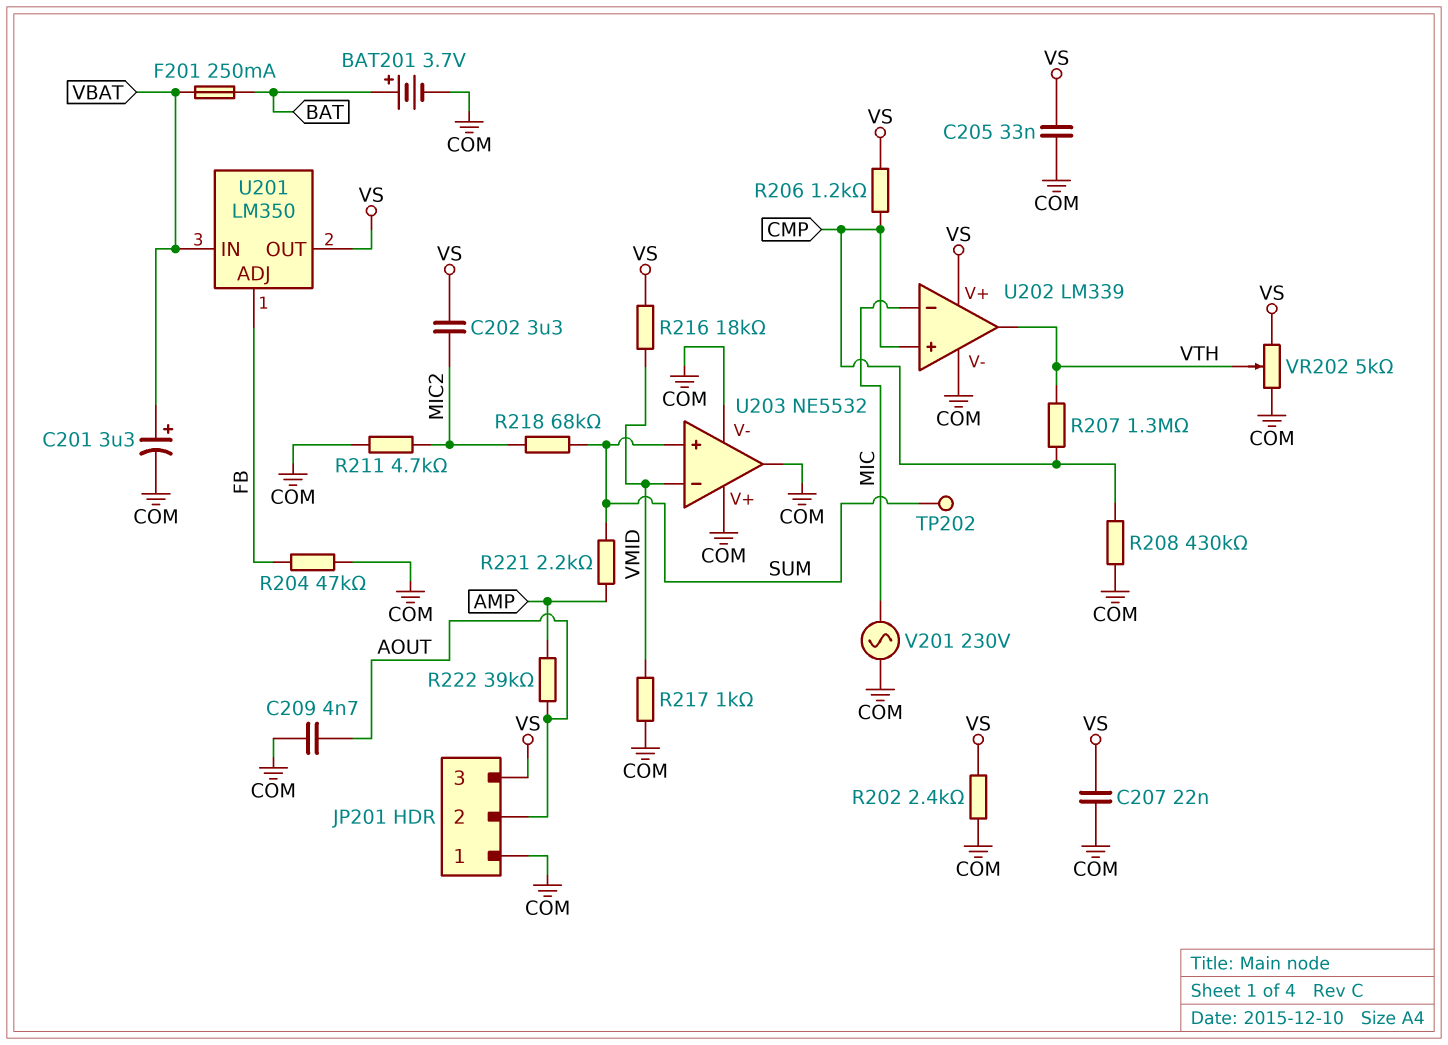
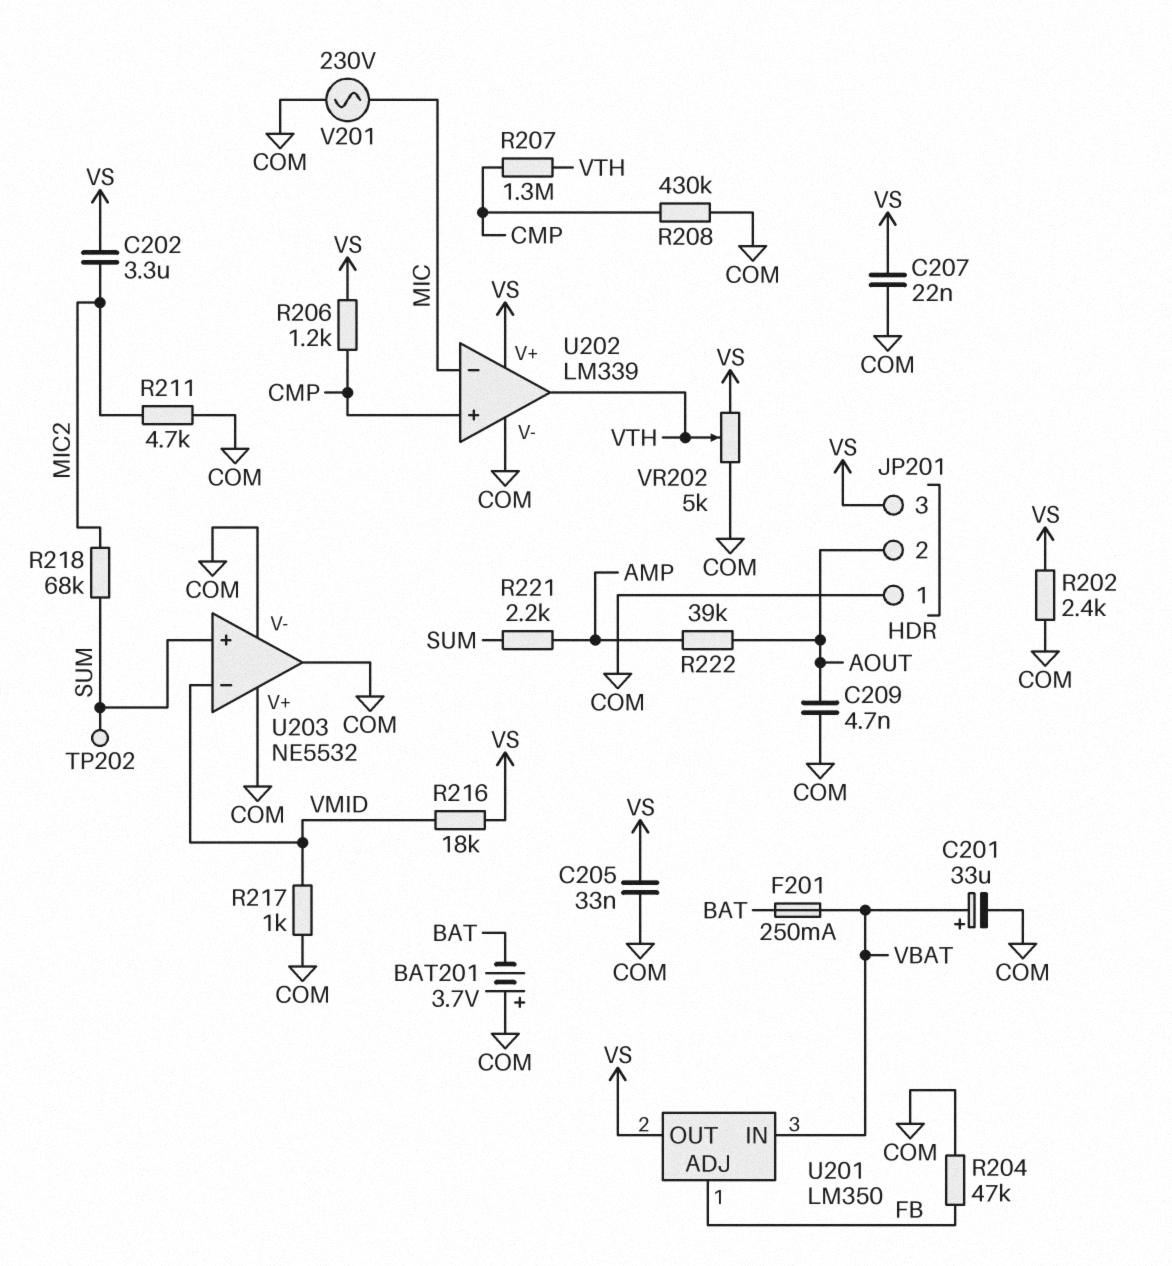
BAT201: 3.7V (plus BAT, minus COM) -> 3.7V (plus COM, minus BAT)
C201: 3.3uF (plus VBAT, minus COM) -> 33uF (plus VBAT, minus COM)

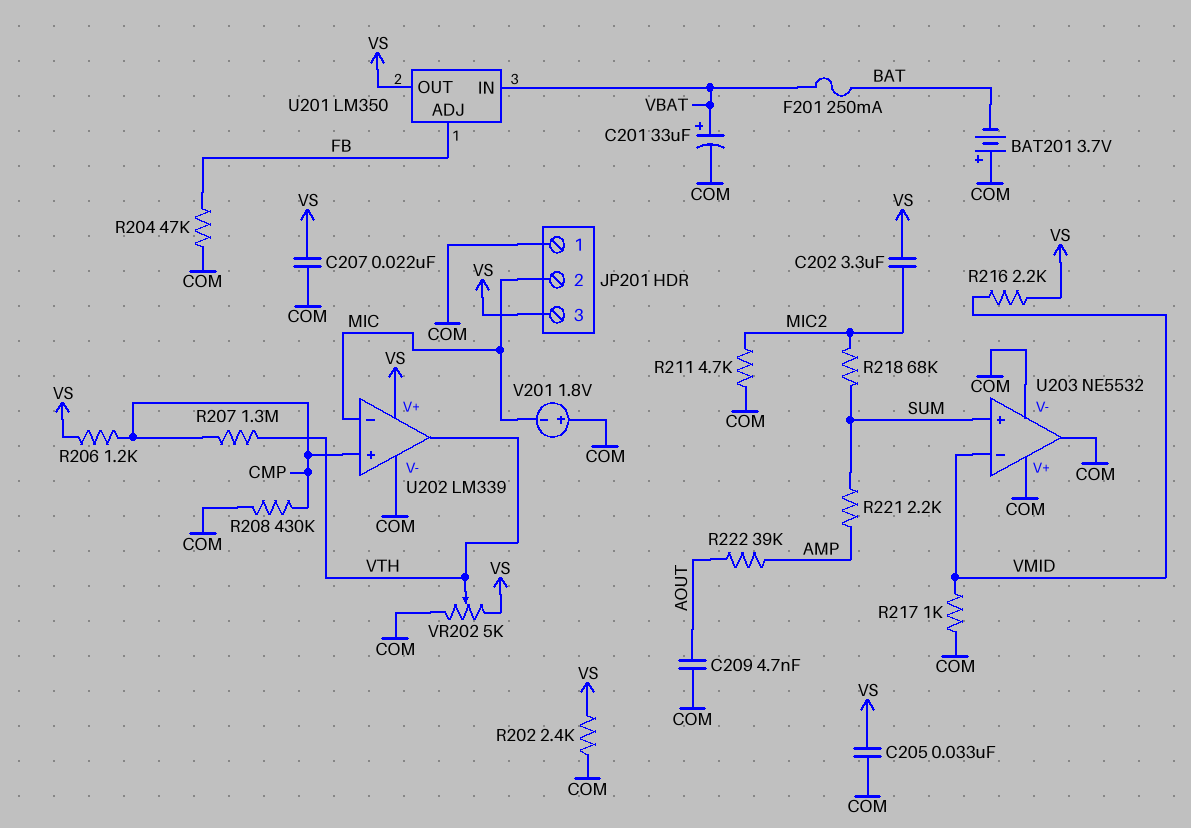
JP201 pin 2: AOUT -> MIC
R216: 18k (VMID, VS) -> 2.2k (VMID, VS)
TP202: test point (SUM) -> none
V201: AC 230V (COM, MIC) -> 1.8V (plus COM, minus MIC)

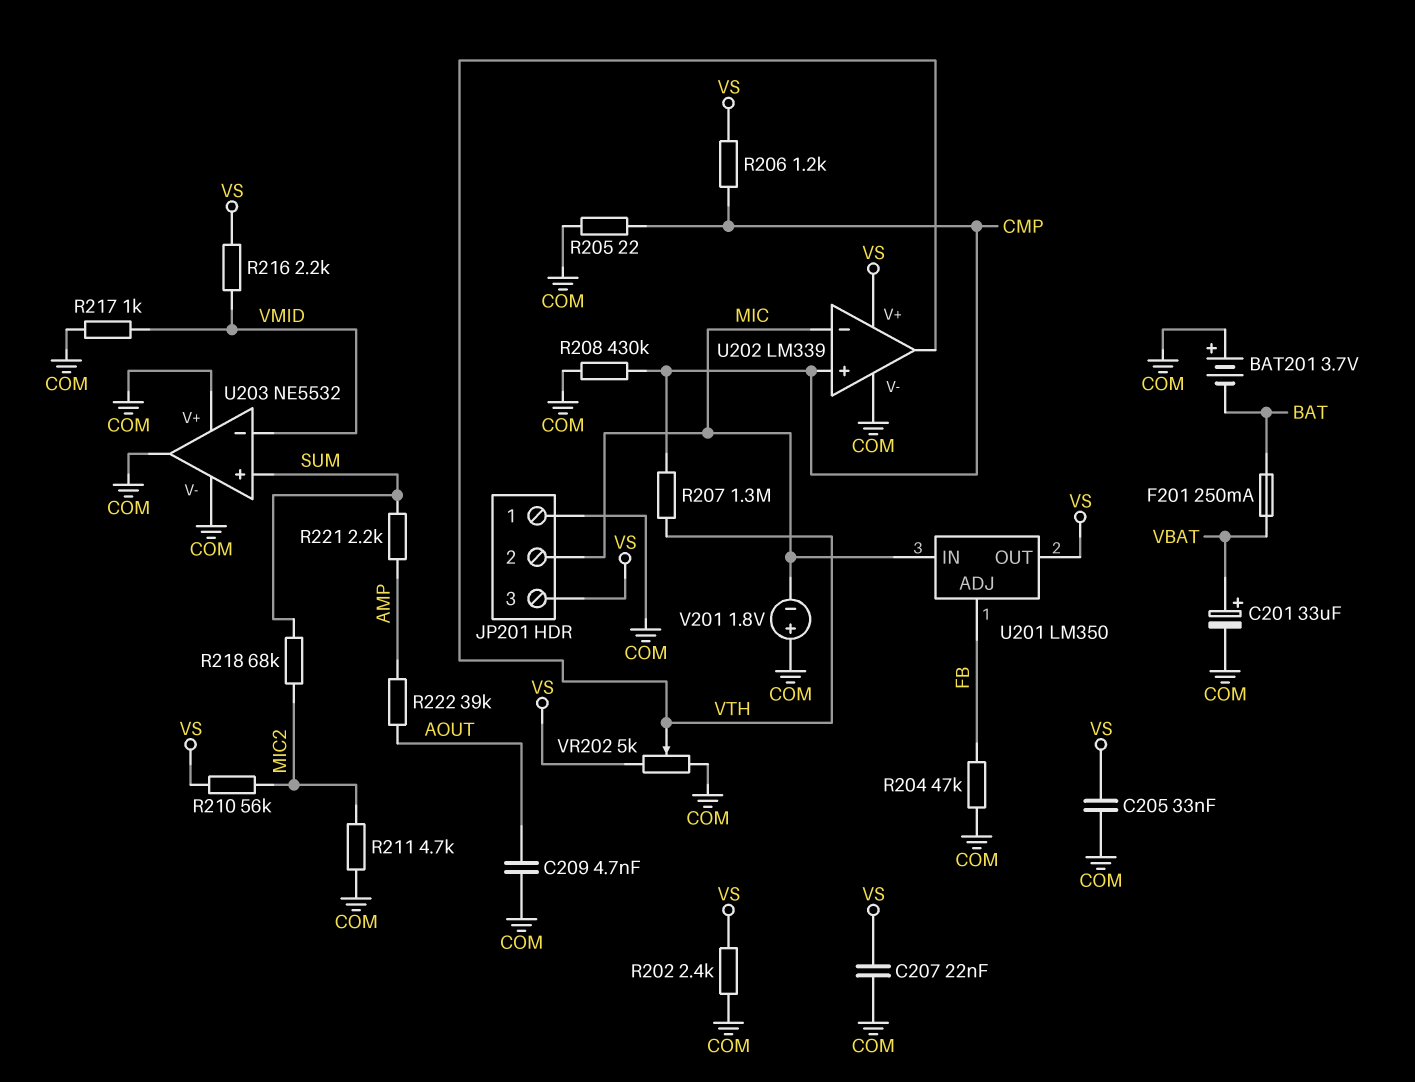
C202: 3.3uF (MIC2, VS) -> none
R205: none -> 22 (CMP, COM)
R210: none -> 56k (MIC2, VS)
U201 pin IN: VBAT -> MIC

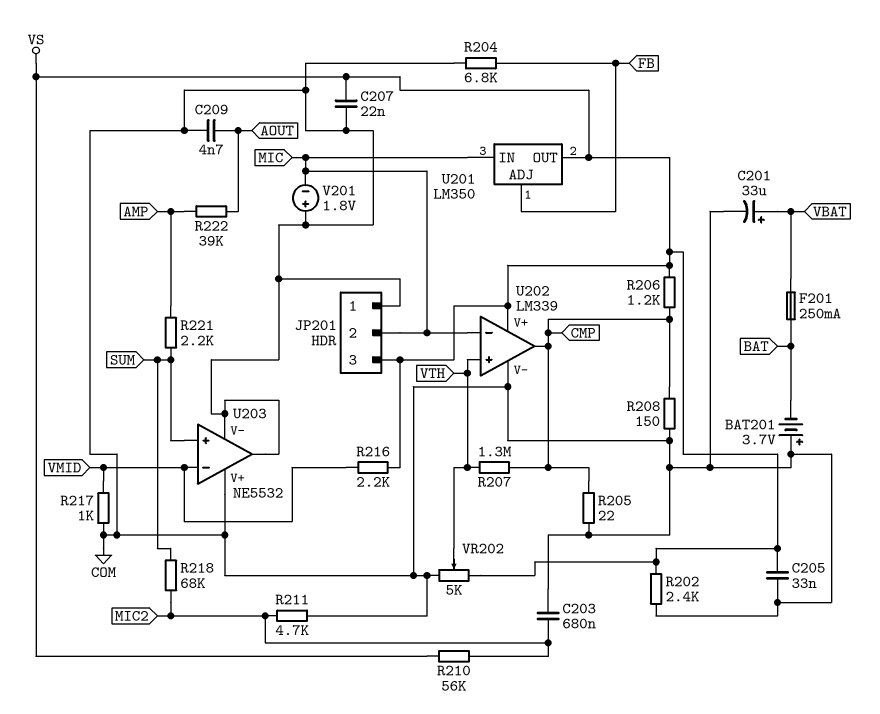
C203: none -> 680nF (COM, MIC2)
R204: 47k (COM, FB) -> 6.8k (COM, FB)
R208: 430k (CMP, COM) -> 150 (CMP, COM)
U202 pin in+: CMP -> VTH
U202 pin out: VTH -> CMP

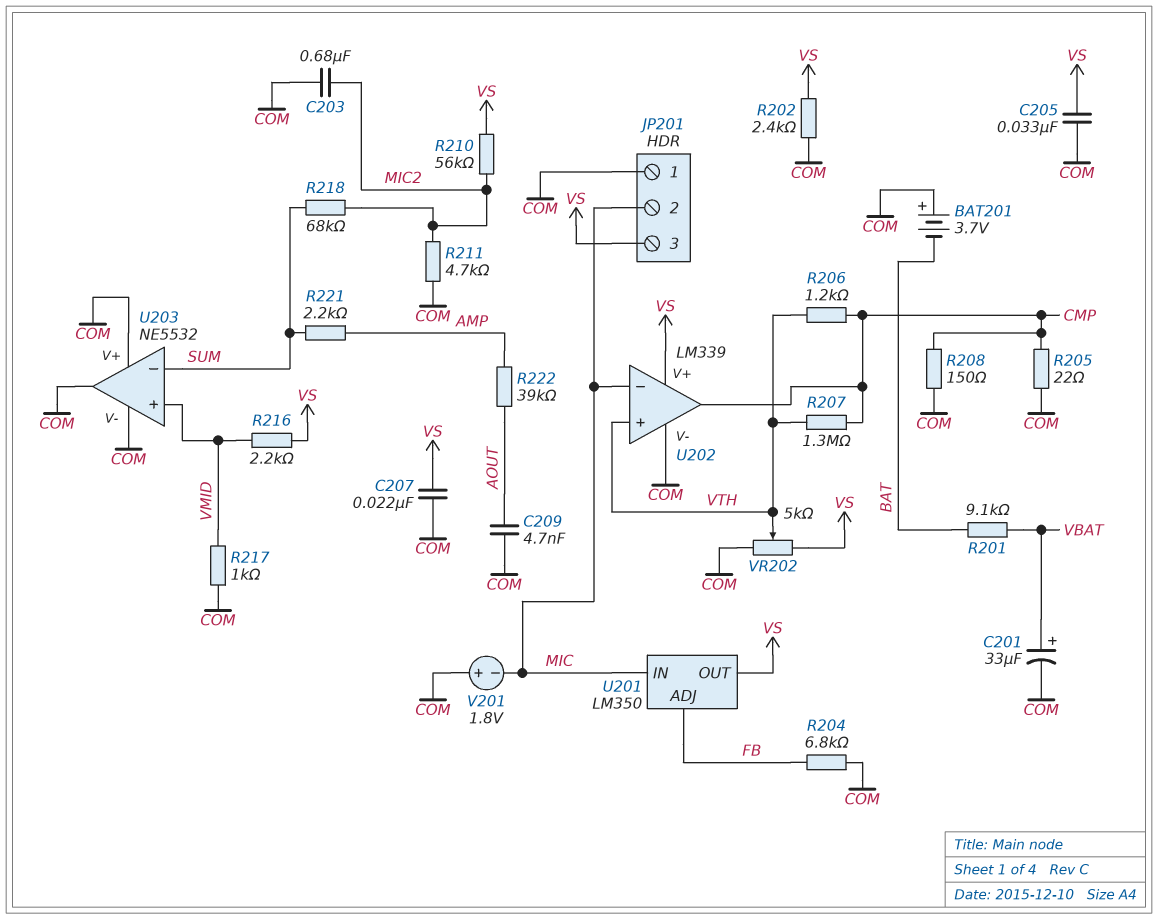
F201: 250mA (BAT, VBAT) -> none
R201: none -> 9.1k (BAT, VBAT)
R206: 1.2k (CMP, VS) -> 1.2k (CMP, VTH)
U203 pin in+: SUM -> VMID
U203 pin in-: VMID -> SUM

